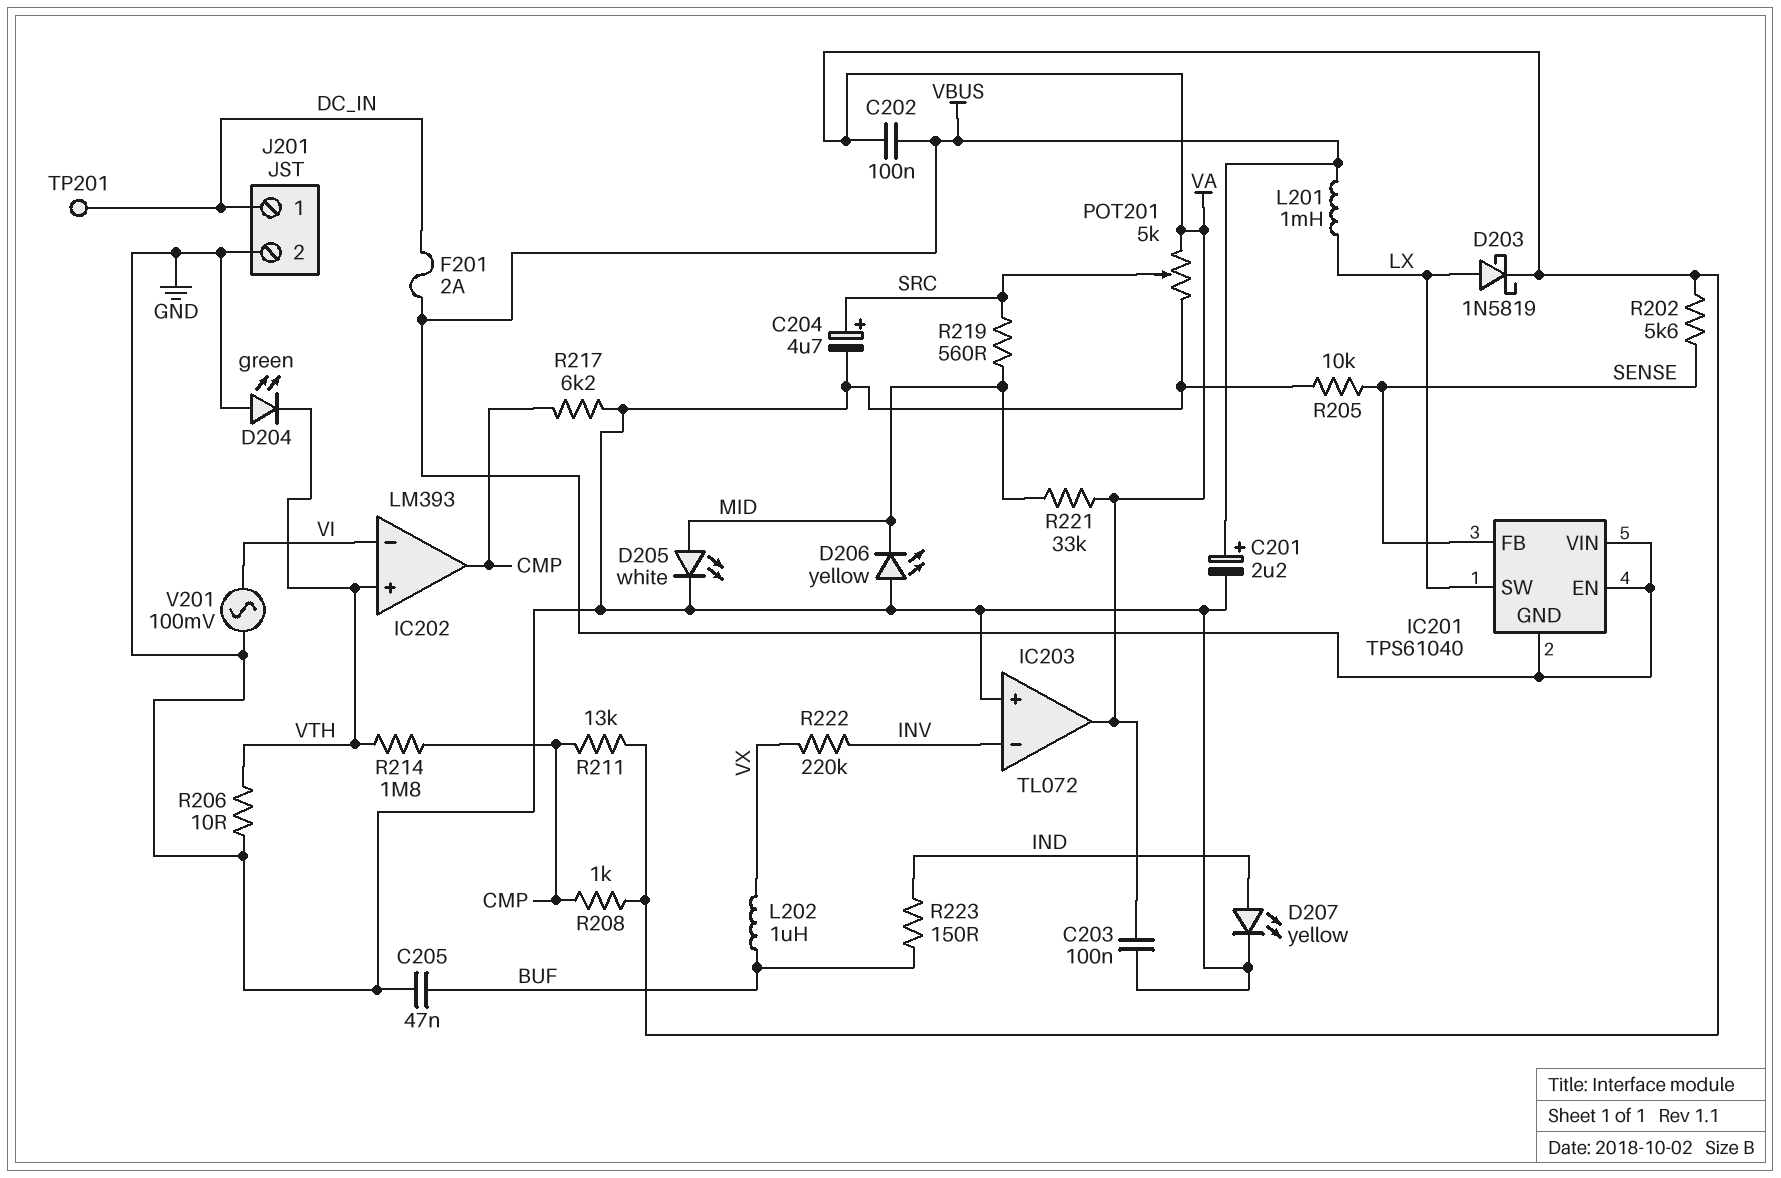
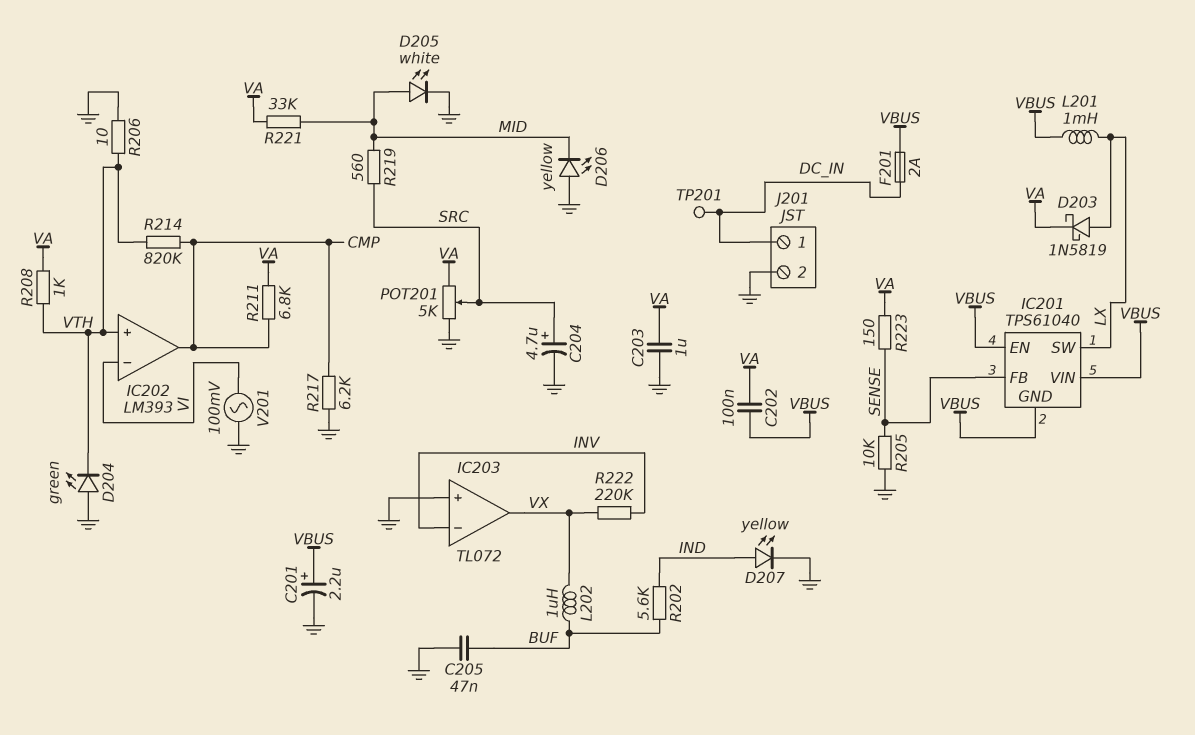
C203: 100nF (GND, VA) -> 1uF (GND, VA)
IC203 pin out: VA -> VX
R202: 5.6k (SENSE, VA) -> 5.6k (BUF, IND)
R208: 1k (CMP, VA) -> 1k (VA, VTH)
R211: 13k (CMP, VA) -> 6.8k (CMP, VA)
R214: 1.8M (CMP, VTH) -> 820k (CMP, VTH)
R223: 150 (BUF, IND) -> 150 (SENSE, VA)

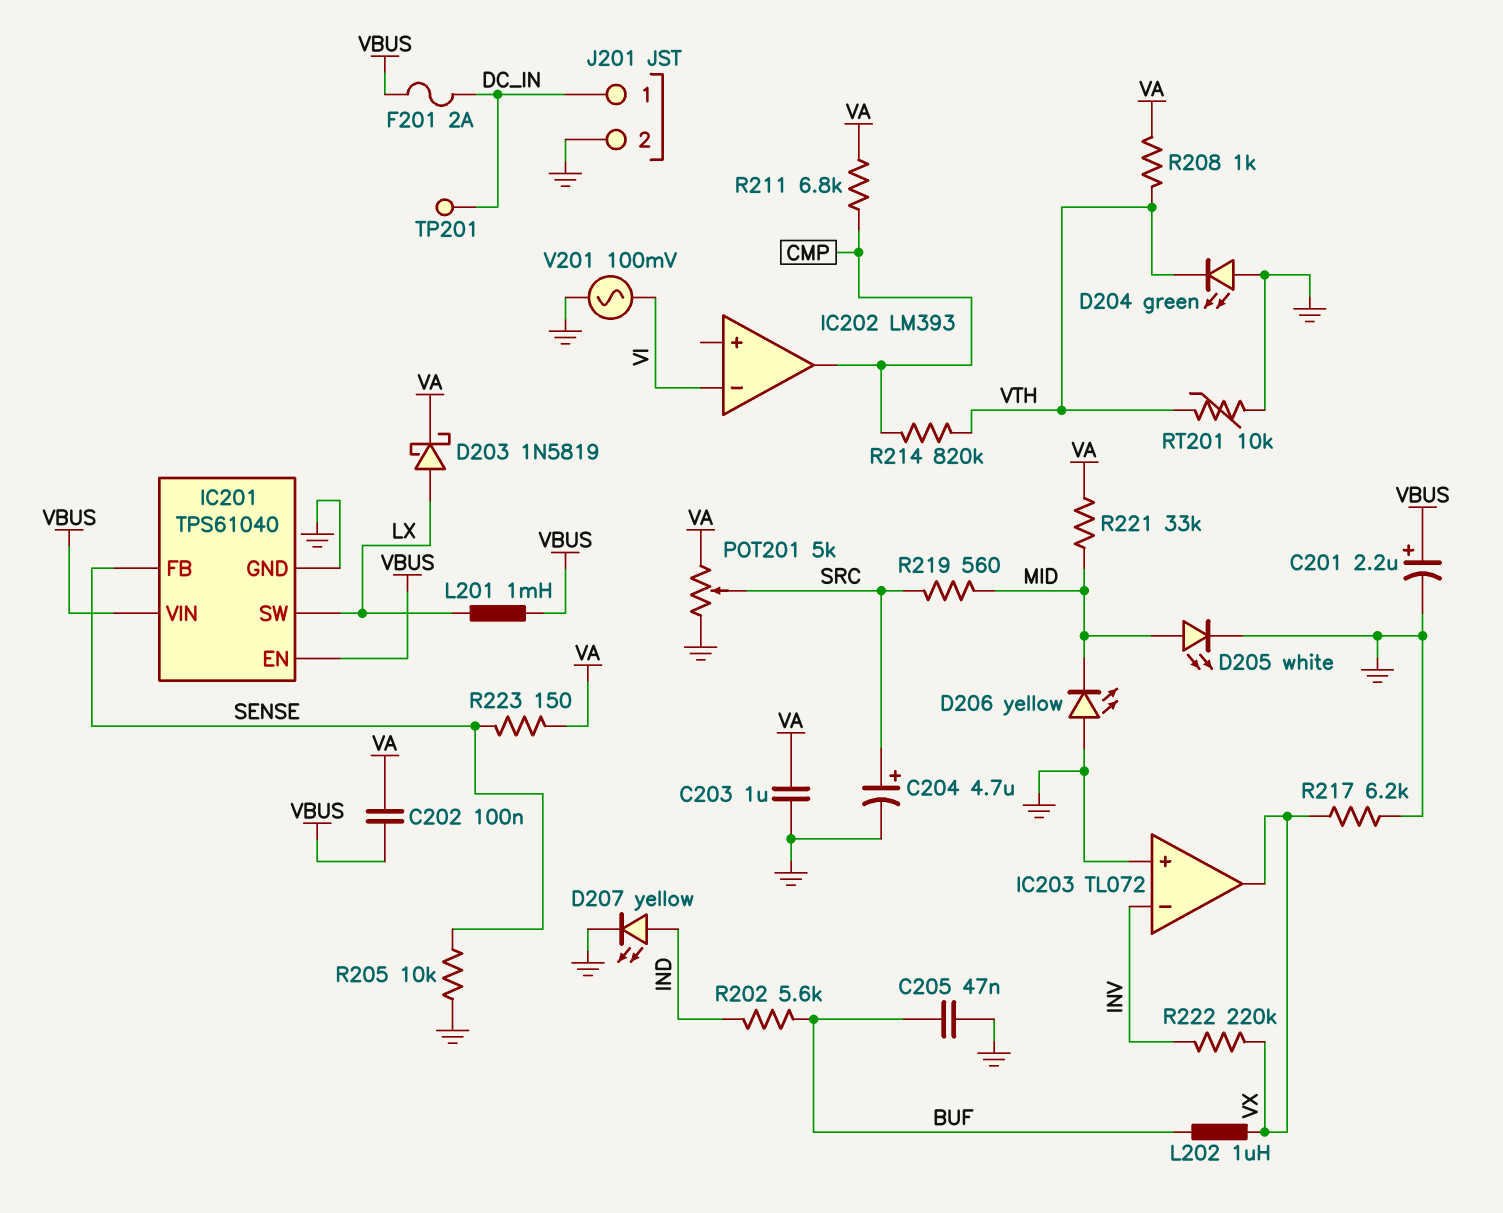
IC201 pin GND: VBUS -> GND
IC202 pin in+: VTH -> none
R206: 10 (GND, VTH) -> none
R217: 6.2k (CMP, GND) -> 6.2k (GND, VX)
RT201: none -> 10k (GND, VTH)

